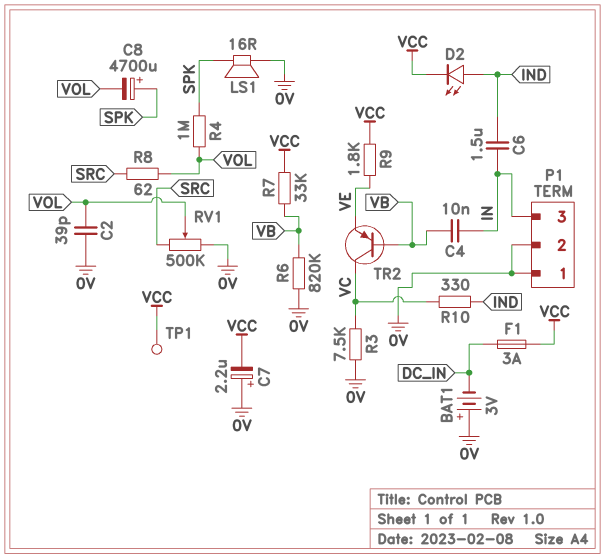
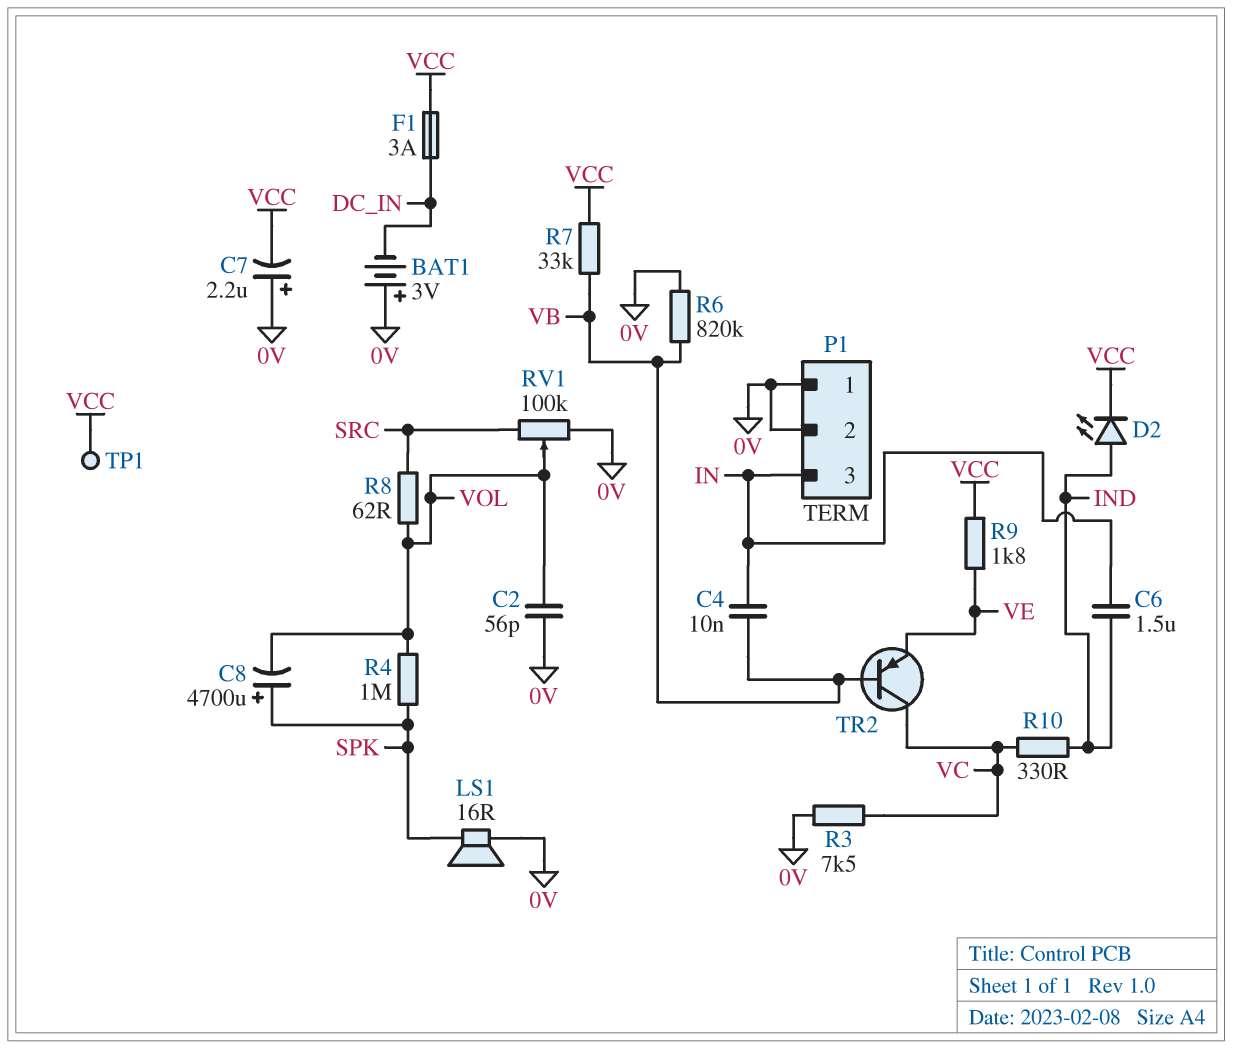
C2: 39pF (0V, VOL) -> 56pF (0V, VOL)
RV1: 500k (0V, SRC, wiper VOL) -> 100k (0V, SRC, wiper VOL)

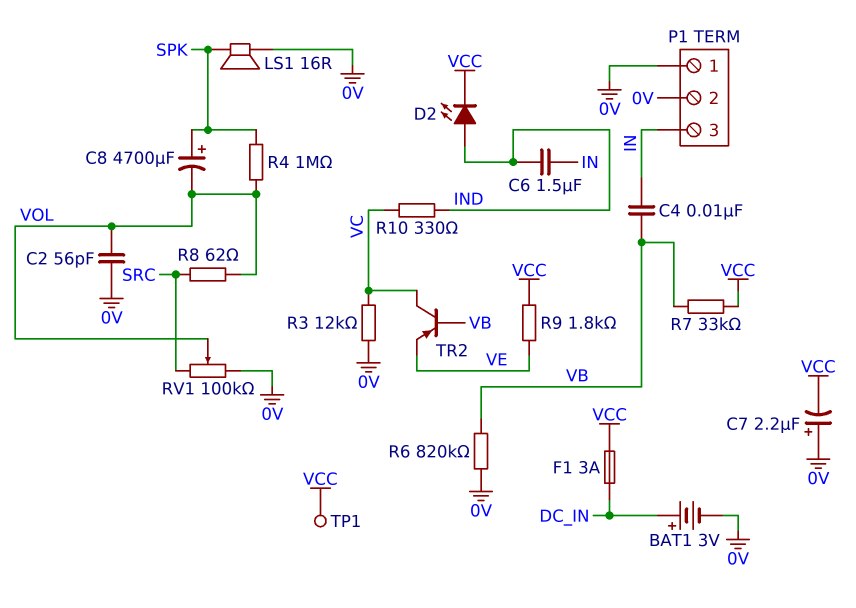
BAT1: 3V (plus 0V, minus DC_IN) -> 3V (plus DC_IN, minus 0V)
R3: 7.5k (0V, VC) -> 12k (0V, VC)

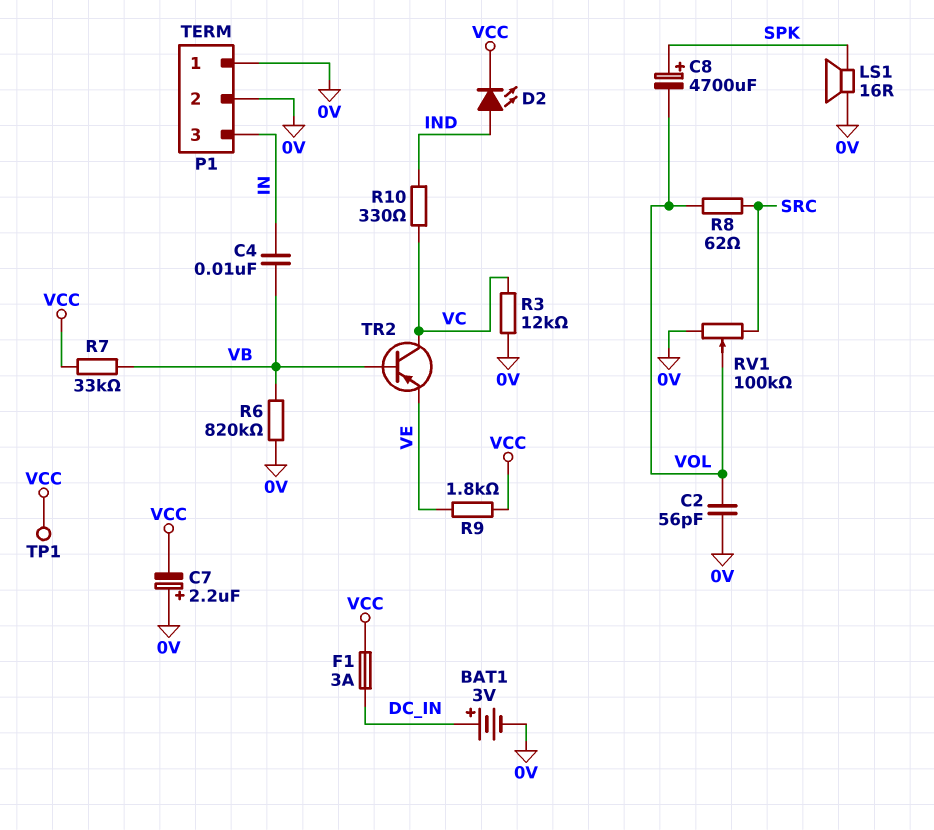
C6: 1.5uF (IN, IND) -> none
R4: 1M (SPK, VOL) -> none

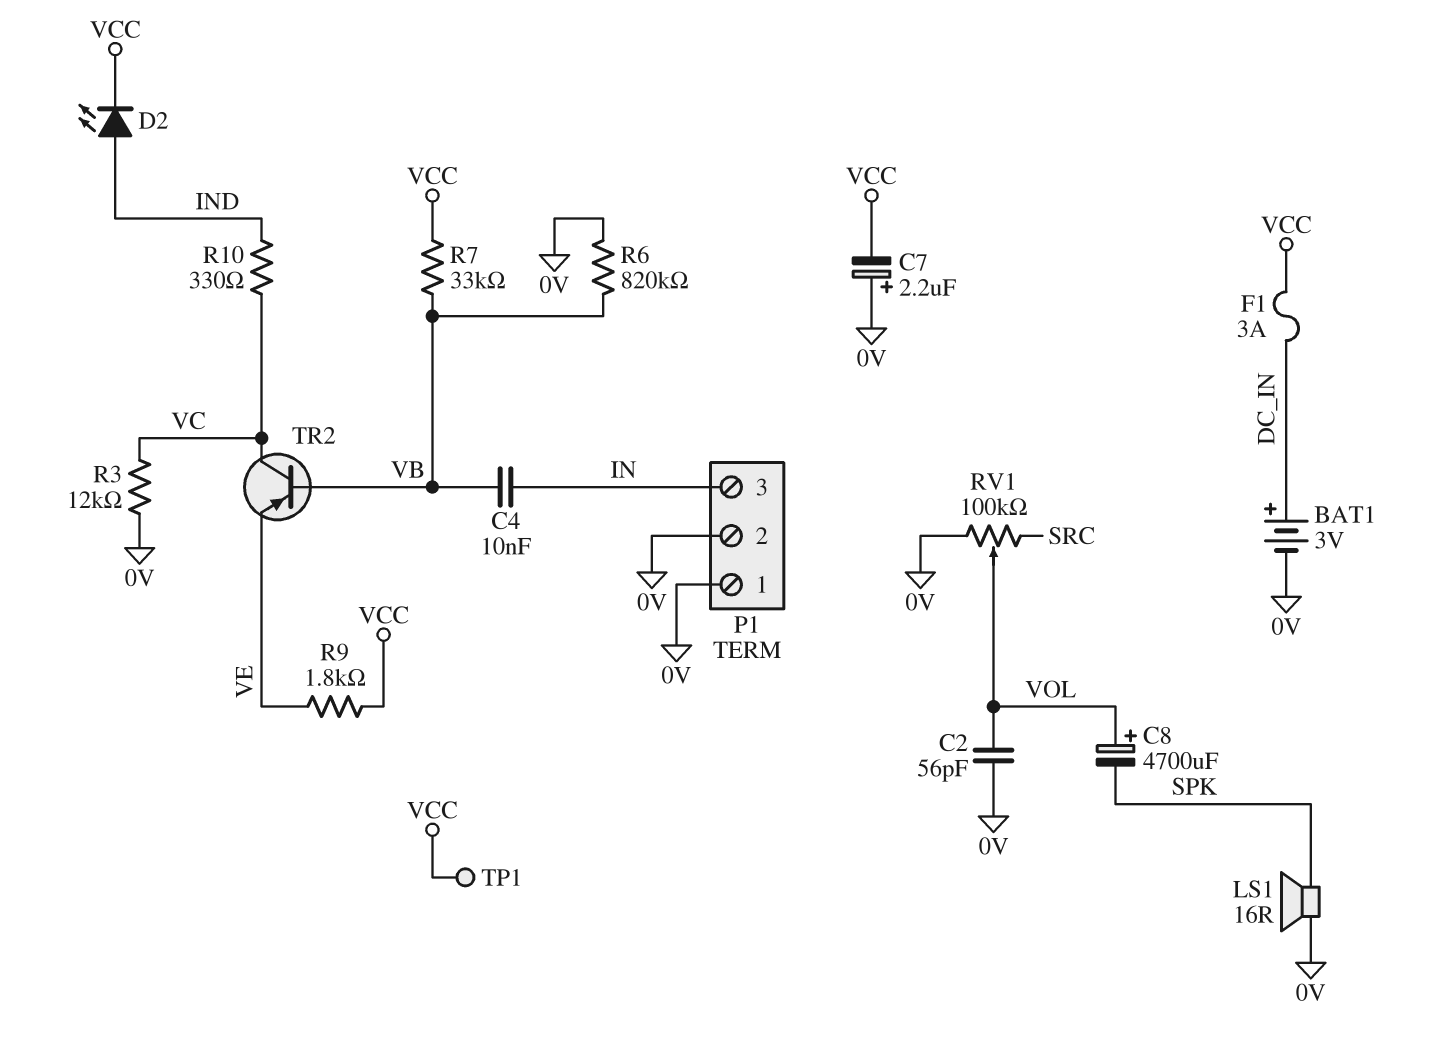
C8: 4700uF (plus SPK, minus VOL) -> 4700uF (plus VOL, minus SPK)
R8: 62 (SRC, VOL) -> none

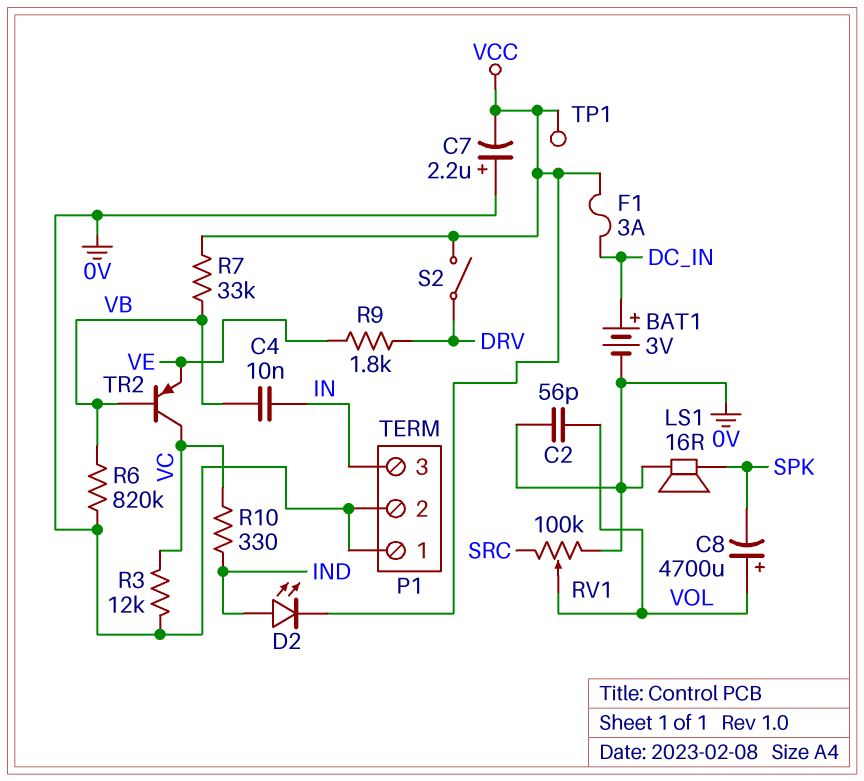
R9: 1.8k (VCC, VE) -> 1.8k (DRV, VE)
S2: none -> switch (DRV, VCC)

